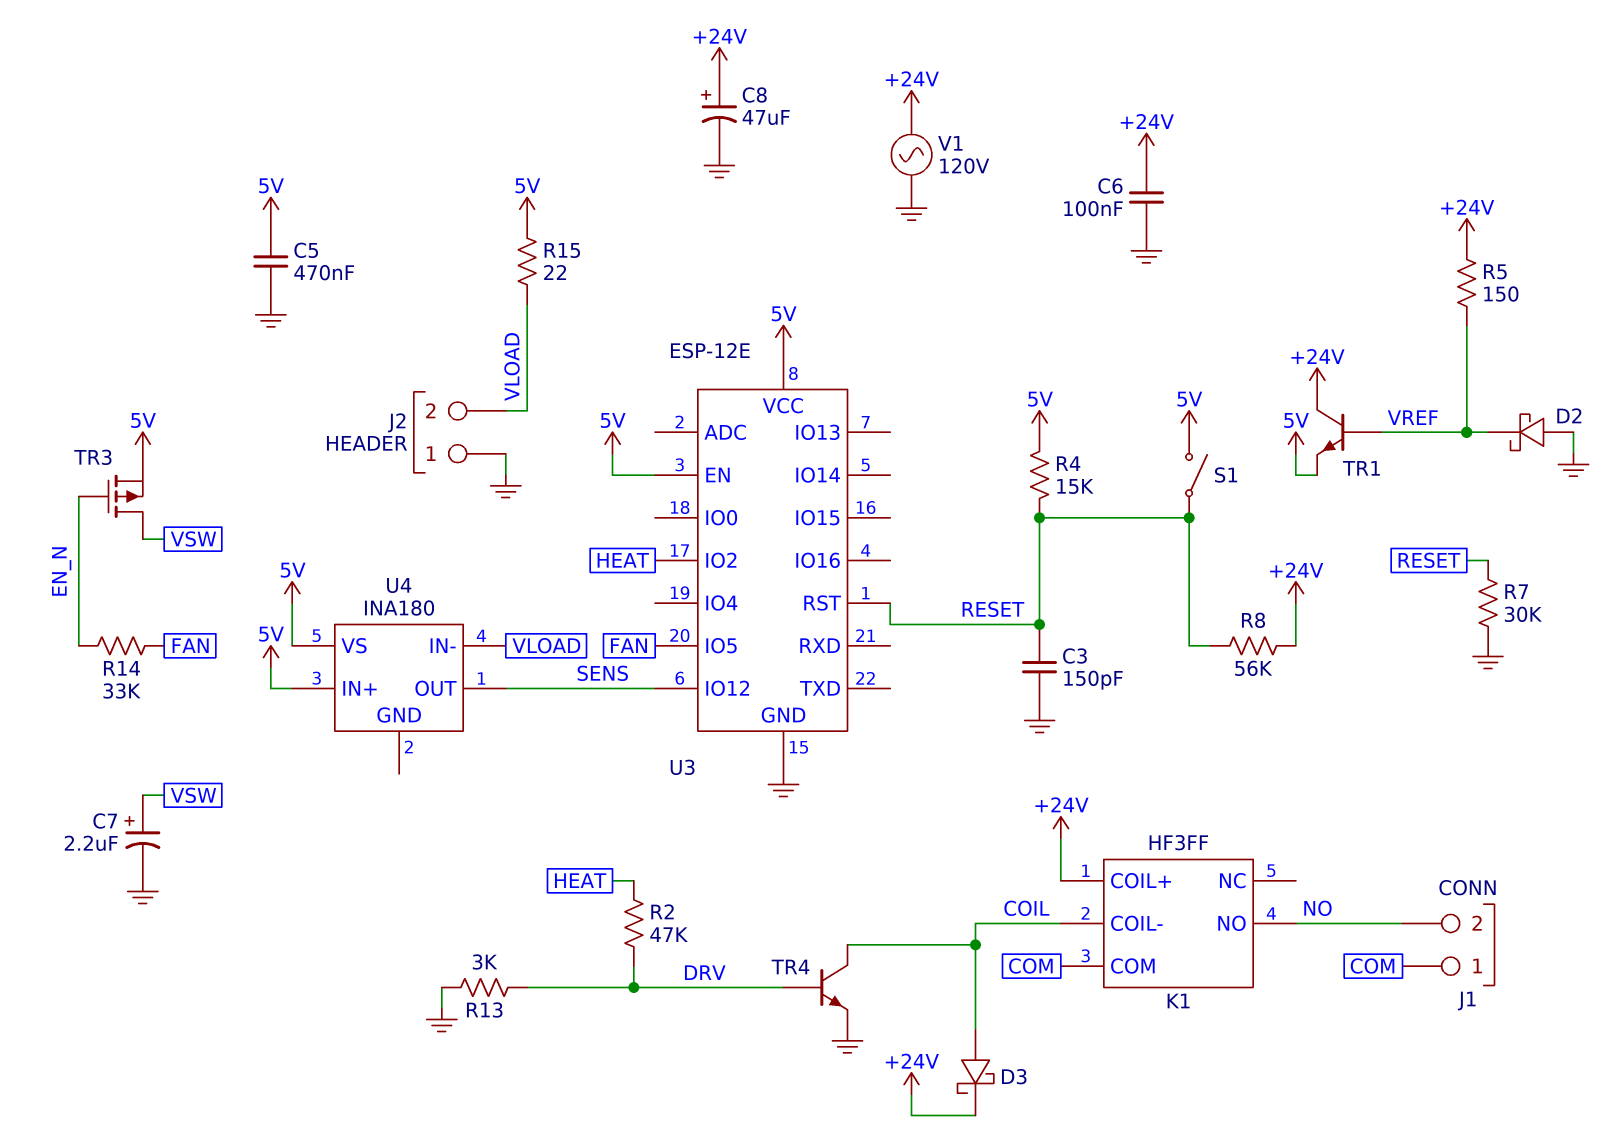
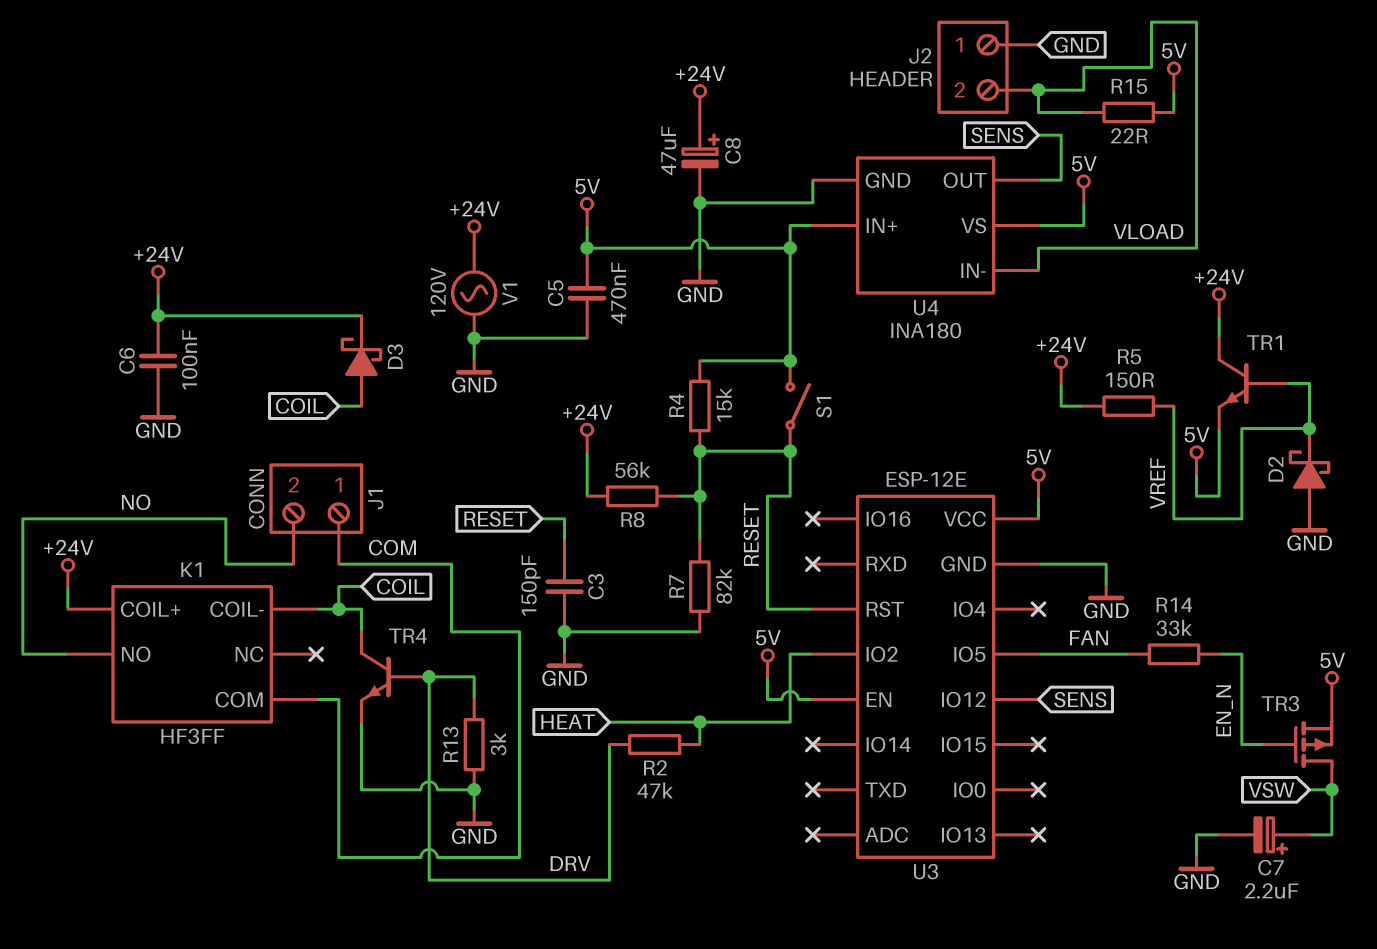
R7: 30k (GND, RESET) -> 82k (GND, RESET)
U4 pin GND: none -> GND

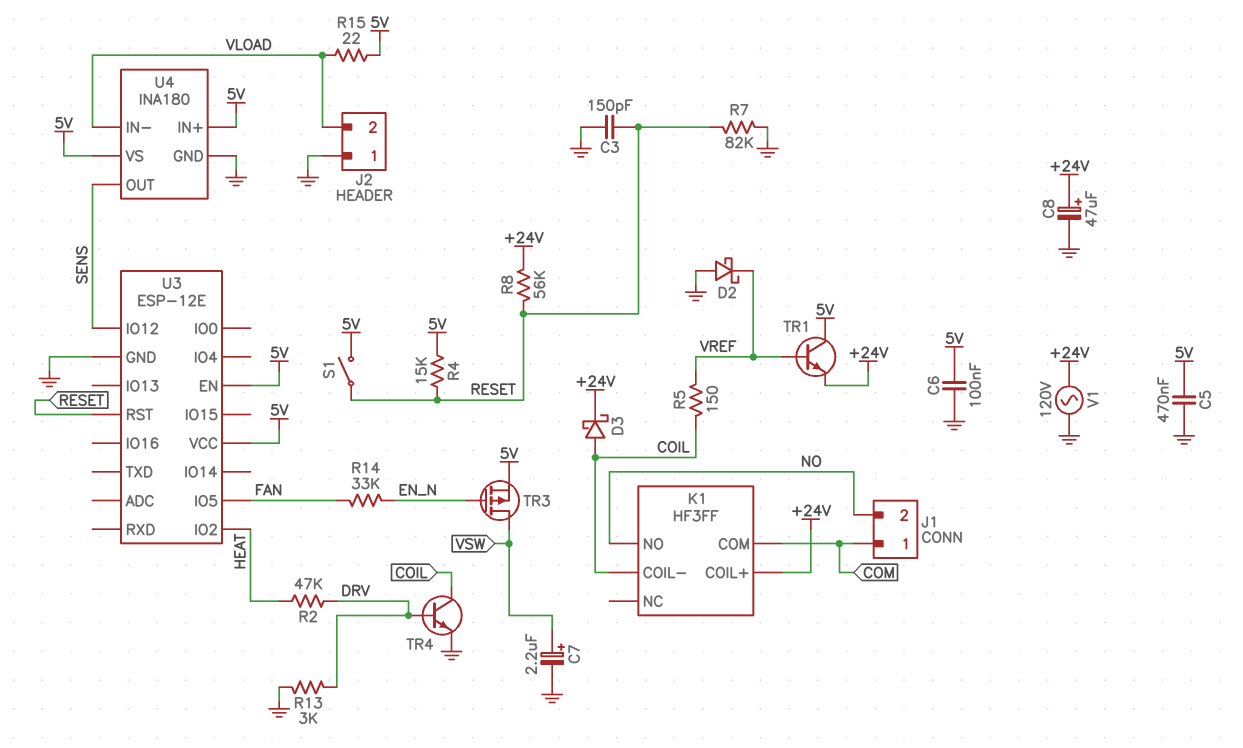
C6: 100nF (+24V, GND) -> 100nF (5V, GND)
R5: 150 (+24V, VREF) -> 150 (COIL, VREF)
TR1: NPN (B VREF, C +24V, E 5V) -> NPN (B VREF, C 5V, E +24V)

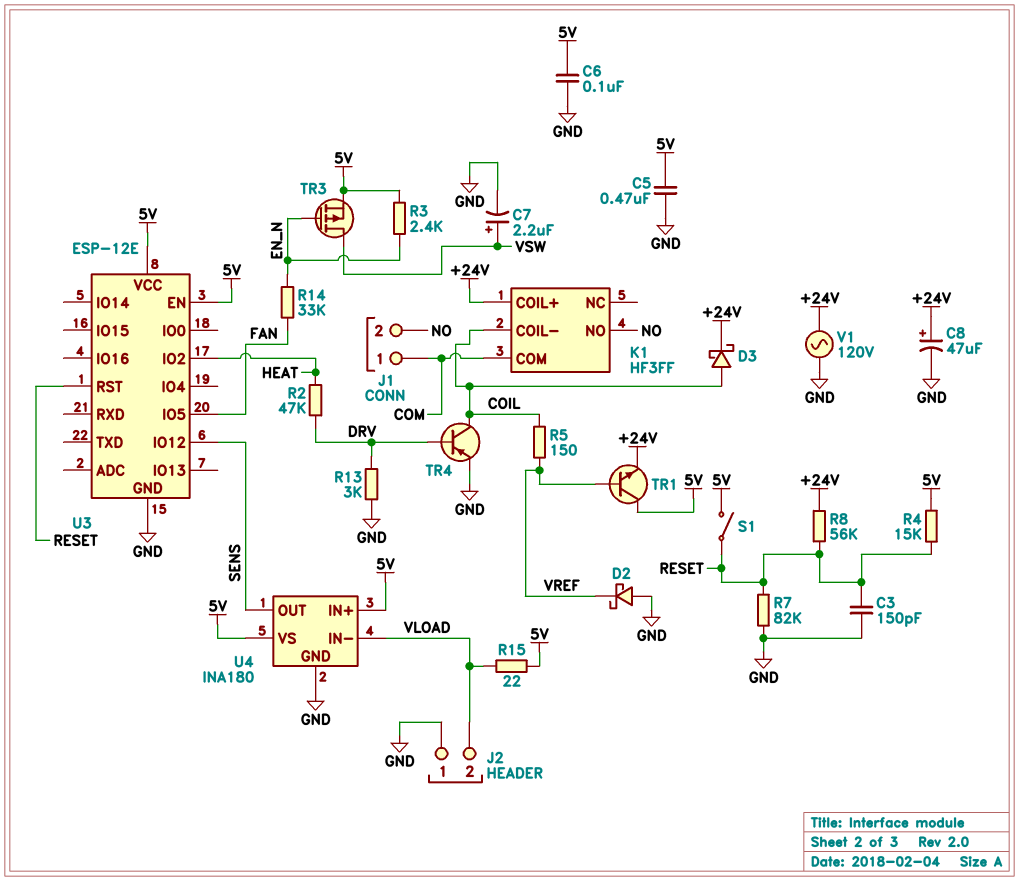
R3: none -> 2.4k (5V, EN_N)
TR4: NPN (B DRV, C COIL, E GND) -> PNP (B DRV, C COIL, E GND)

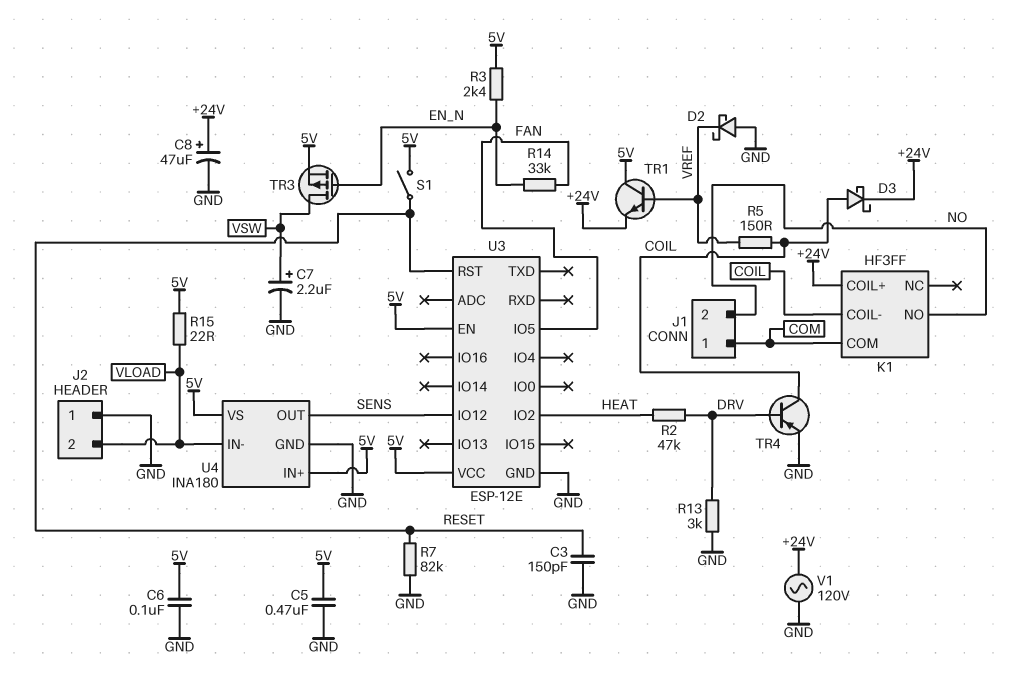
R4: 15k (5V, RESET) -> none
R8: 56k (+24V, RESET) -> none

